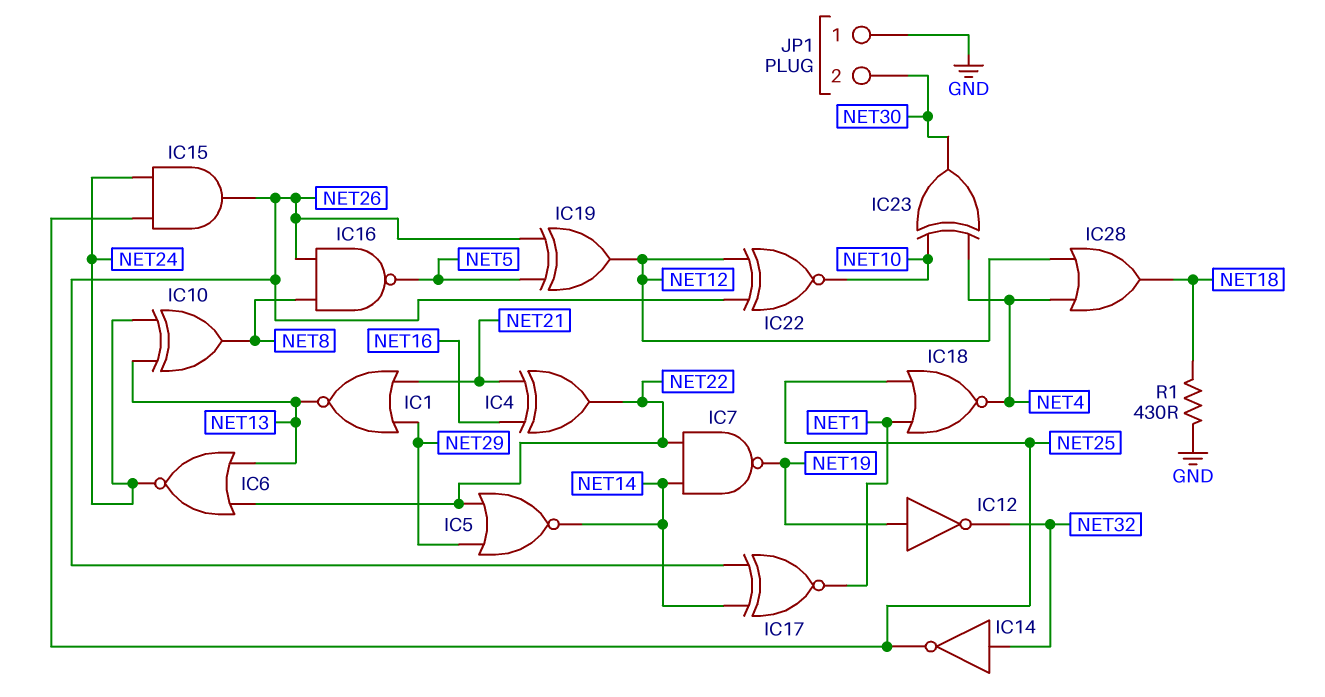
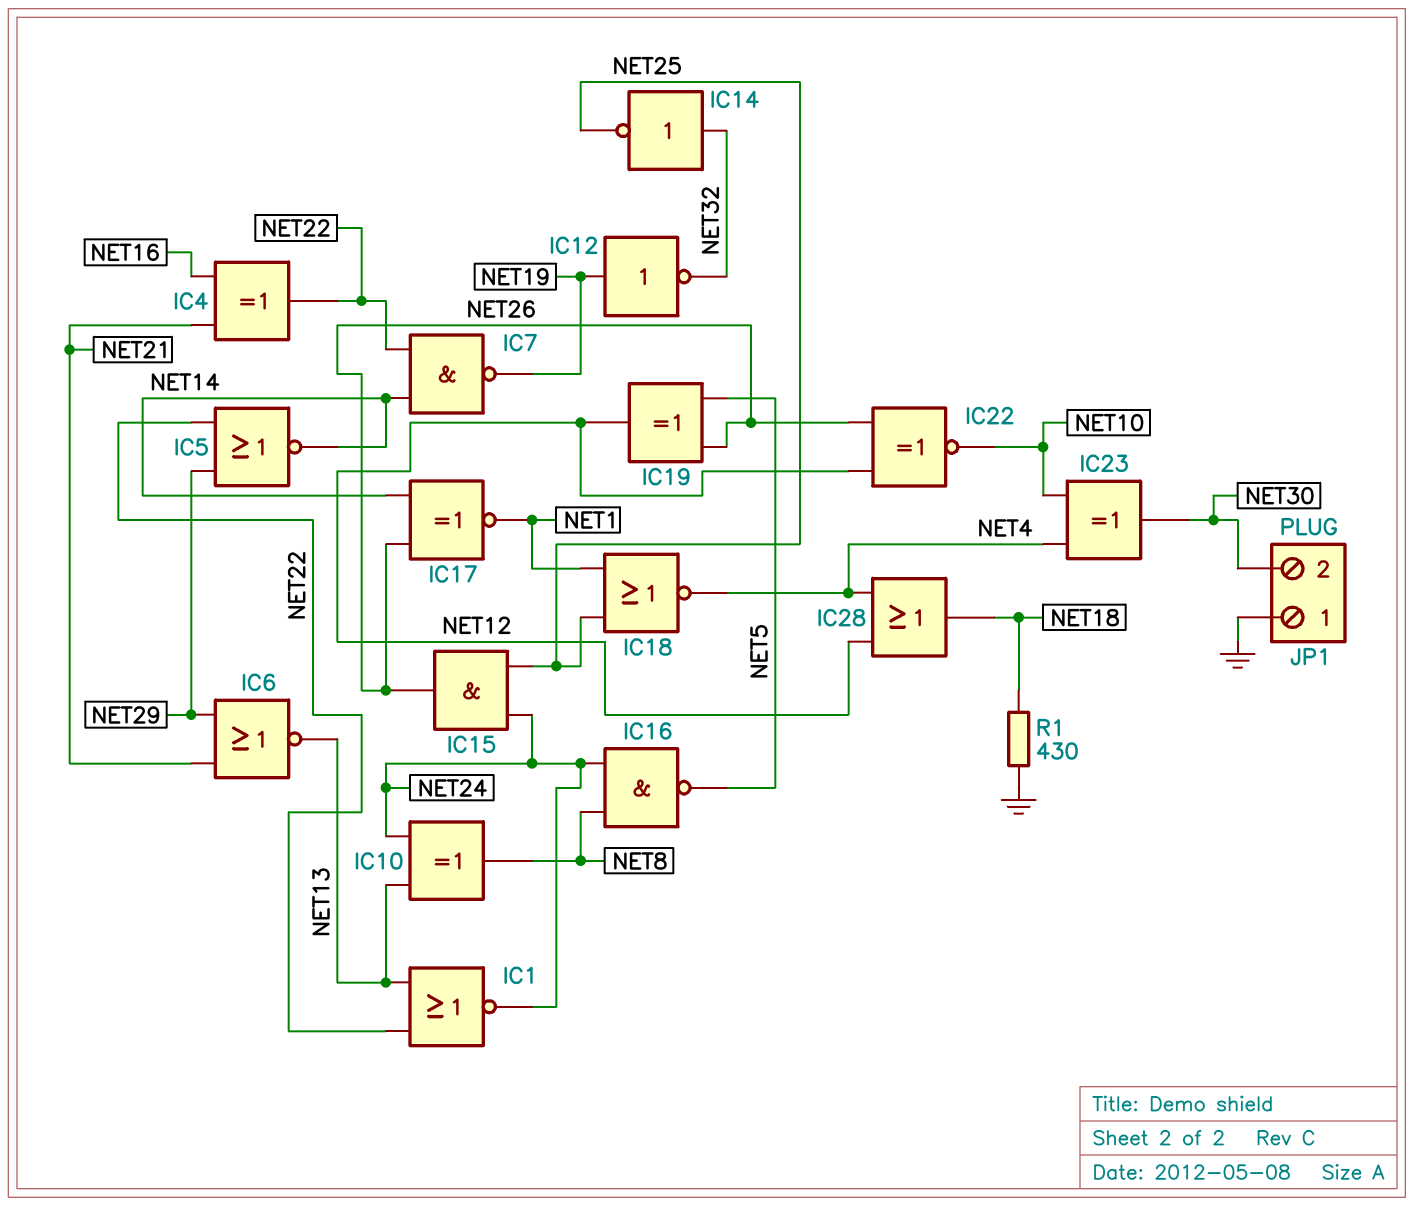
IC1: NOR (in NET21, in NET29, out NET13) -> NOR (in NET13, in NET22, out NET24)
IC6: NOR (in NET13, in NET22, out NET24) -> NOR (in NET21, in NET29, out NET13)
IC16: NAND (in NET8, in NET26, out NET5) -> NAND (in NET8, in NET24, out NET5)

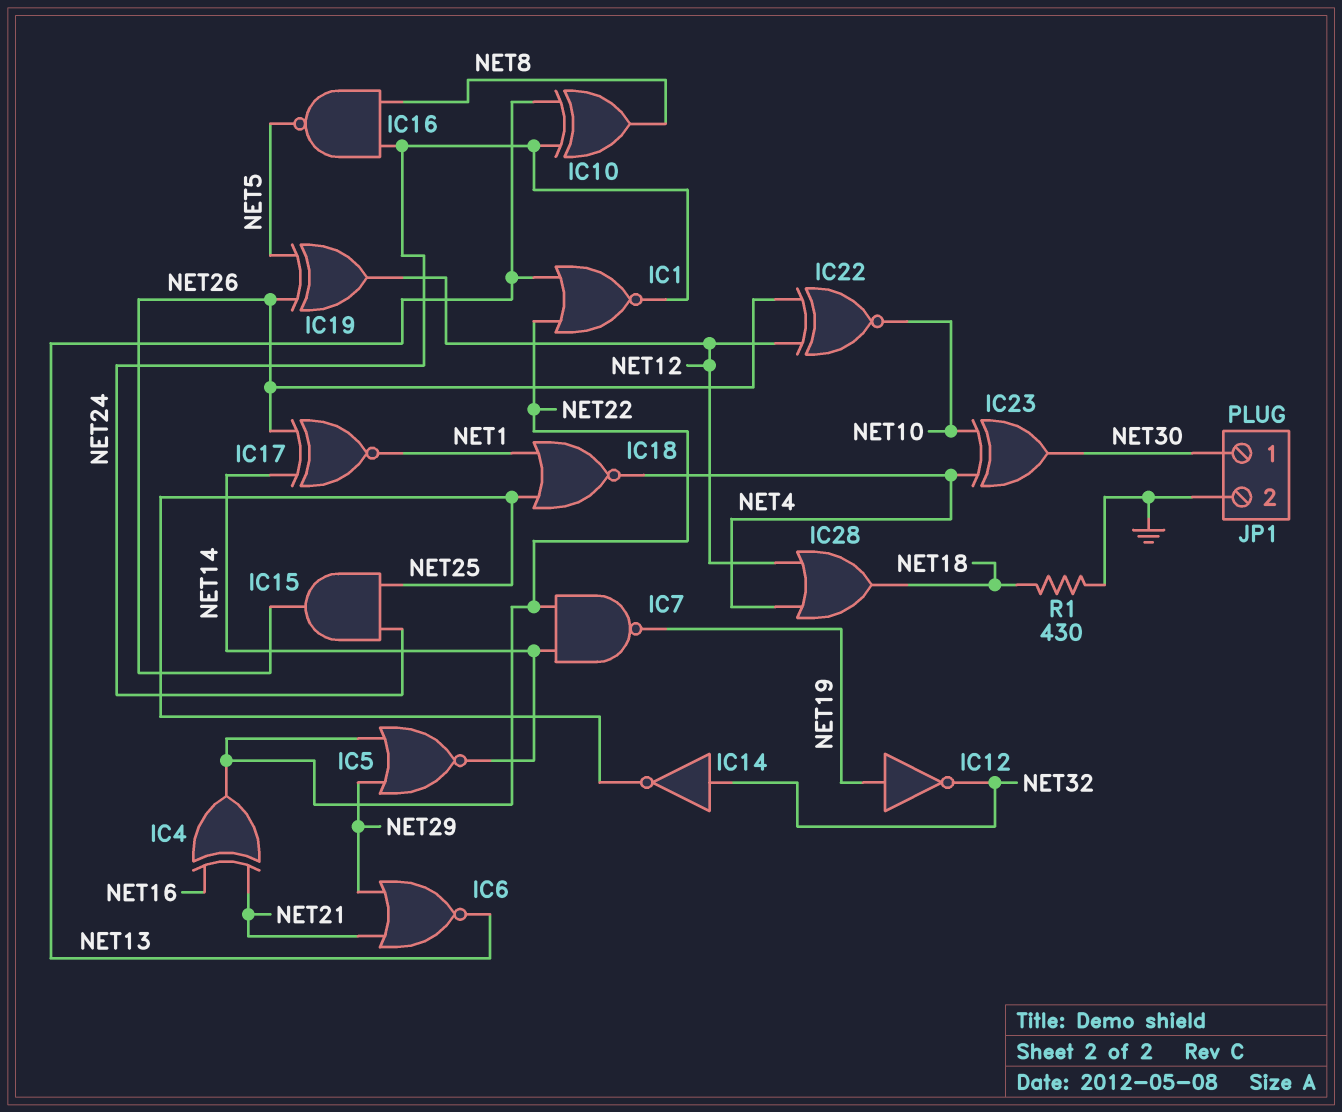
JP1 pin 1: GND -> NET30
JP1 pin 2: NET30 -> GND

